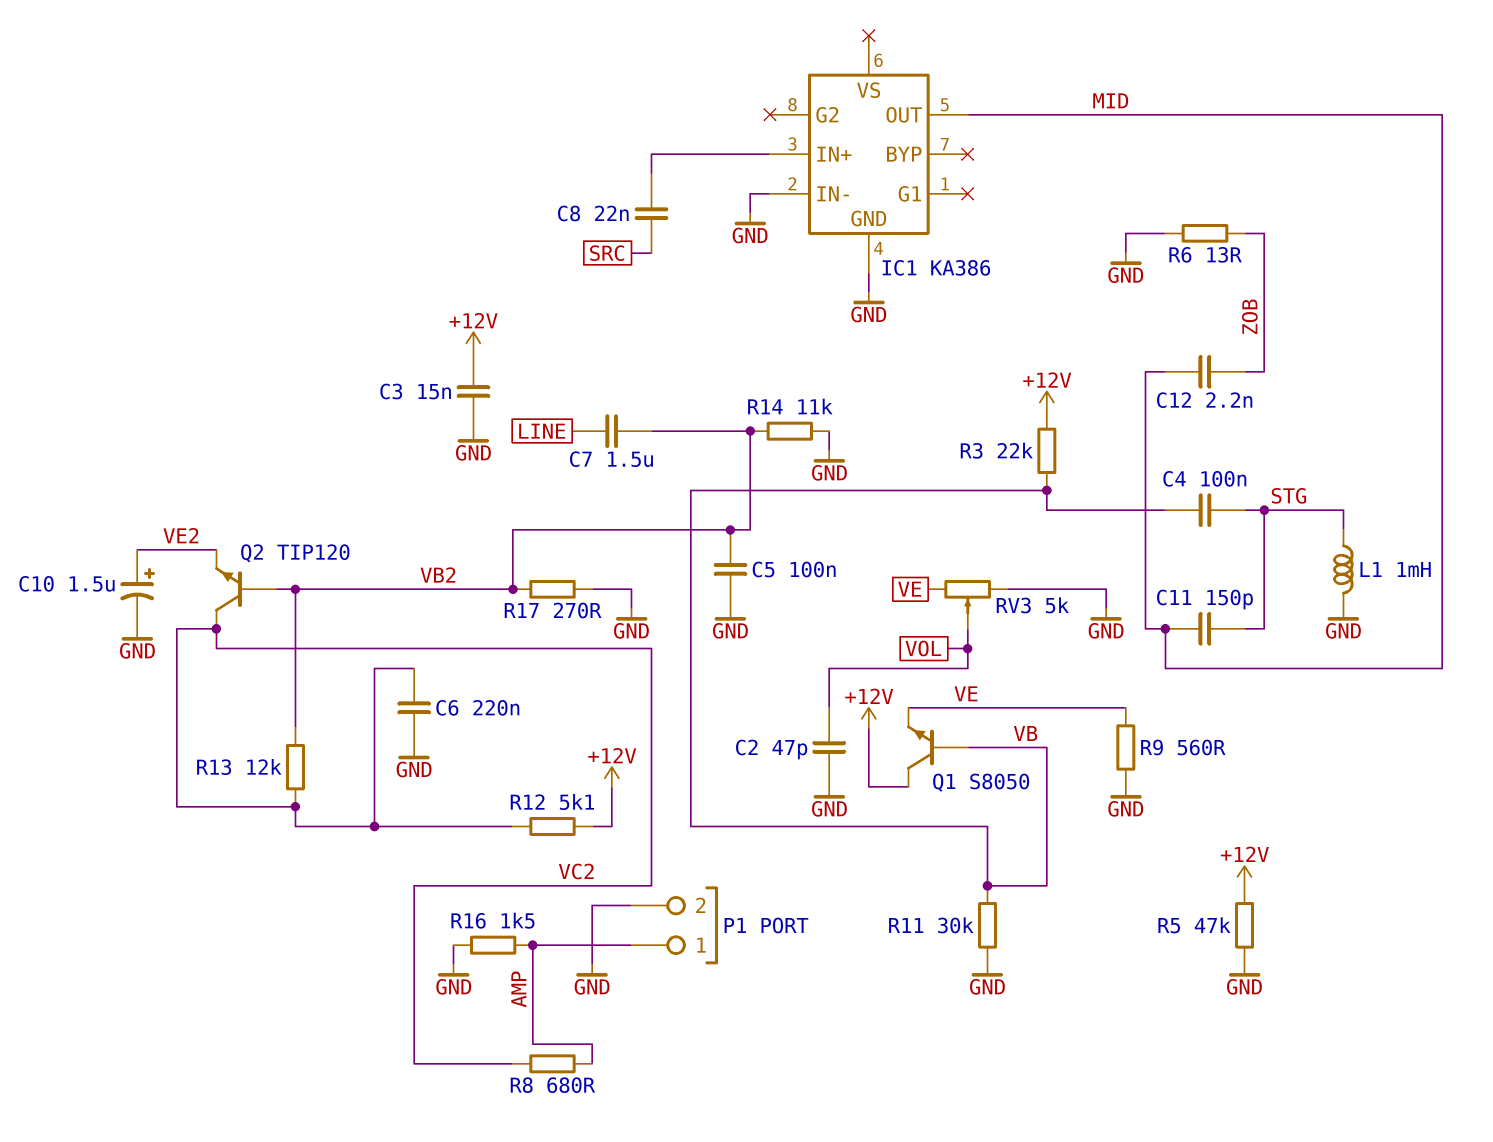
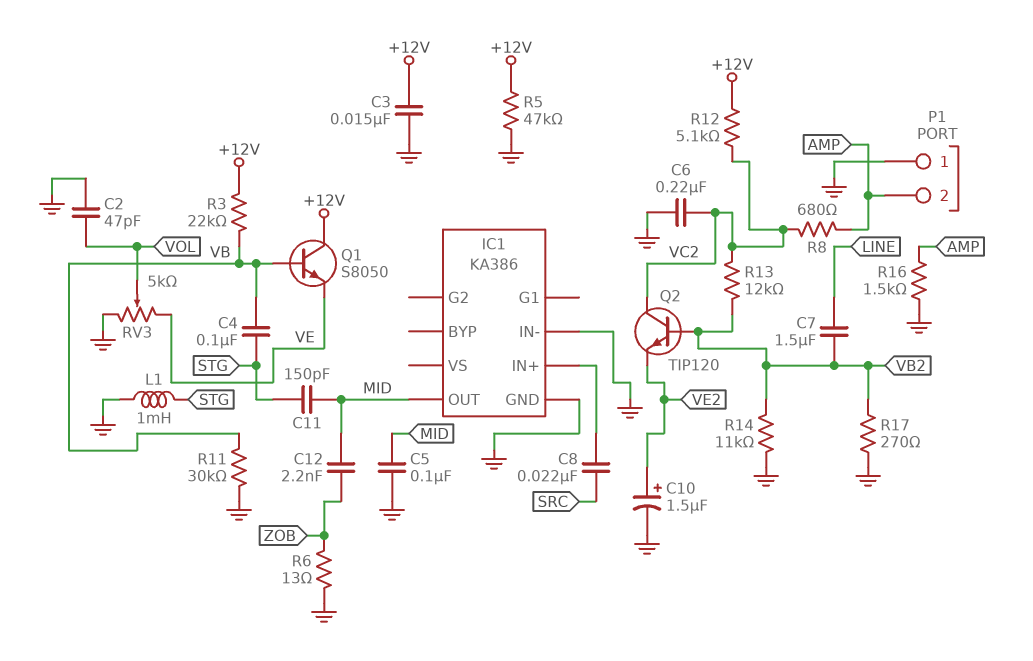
C5: 100nF (GND, VB2) -> 100nF (GND, MID)
P1 pin 1: AMP -> GND
P1 pin 2: GND -> AMP
R9: 560 (GND, VE) -> none

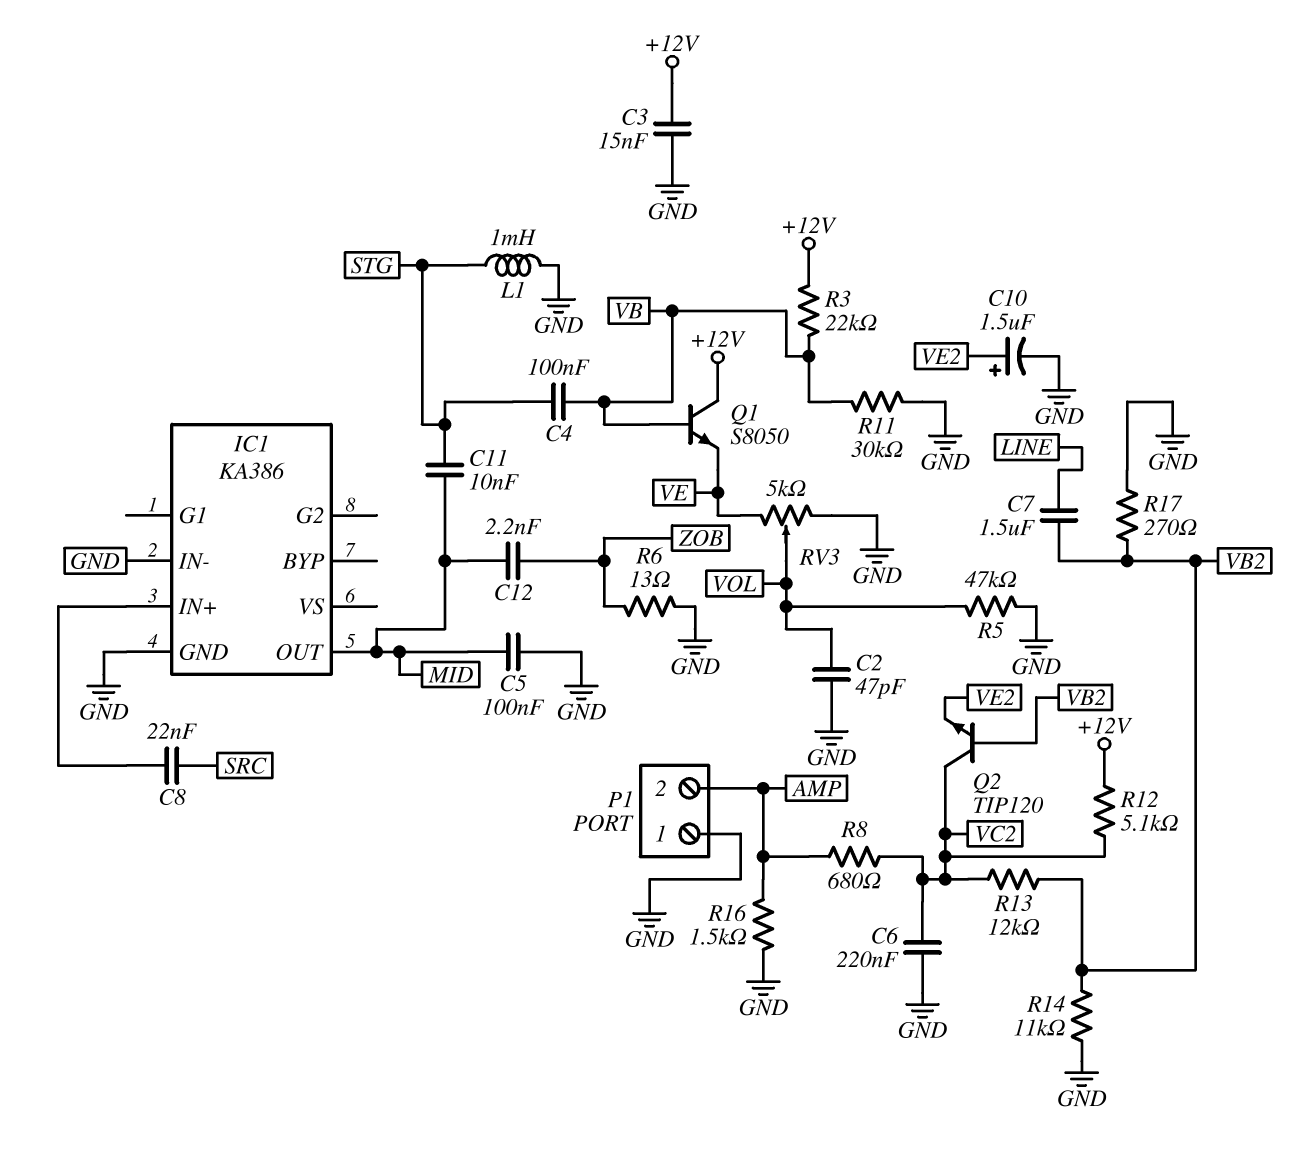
C11: 150pF (MID, STG) -> 10nF (MID, STG)
R5: 47k (+12V, GND) -> 47k (GND, VOL)

